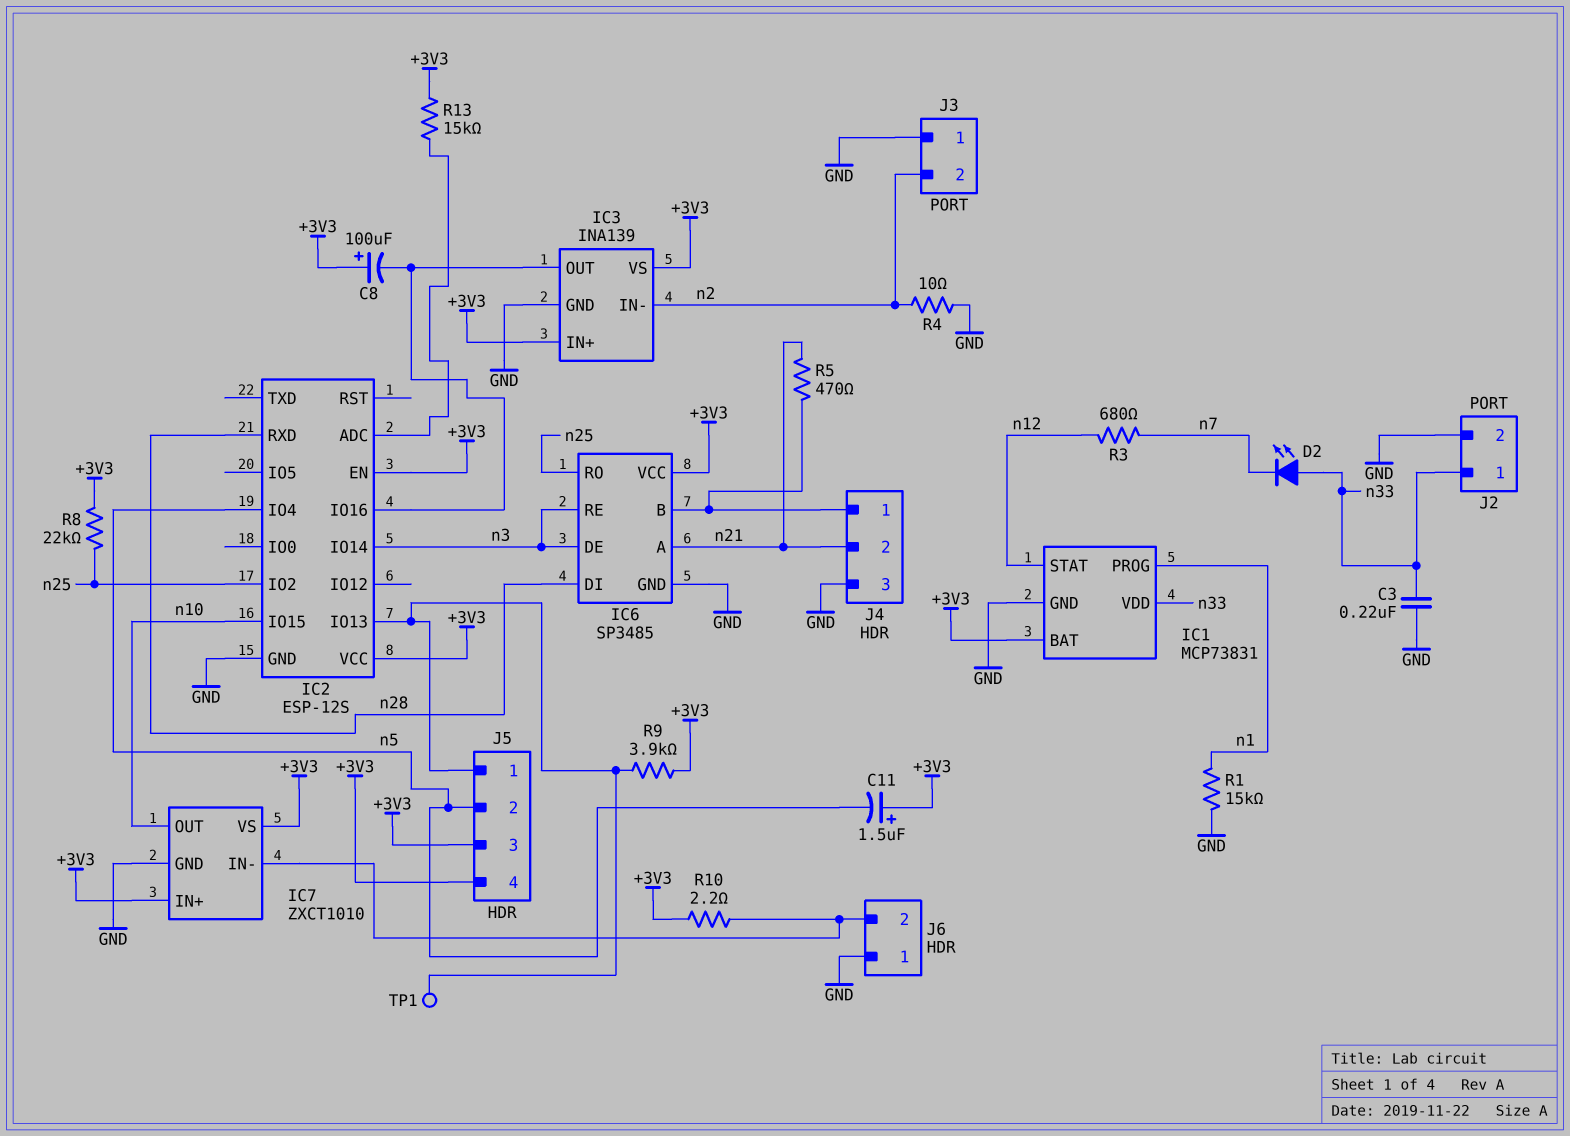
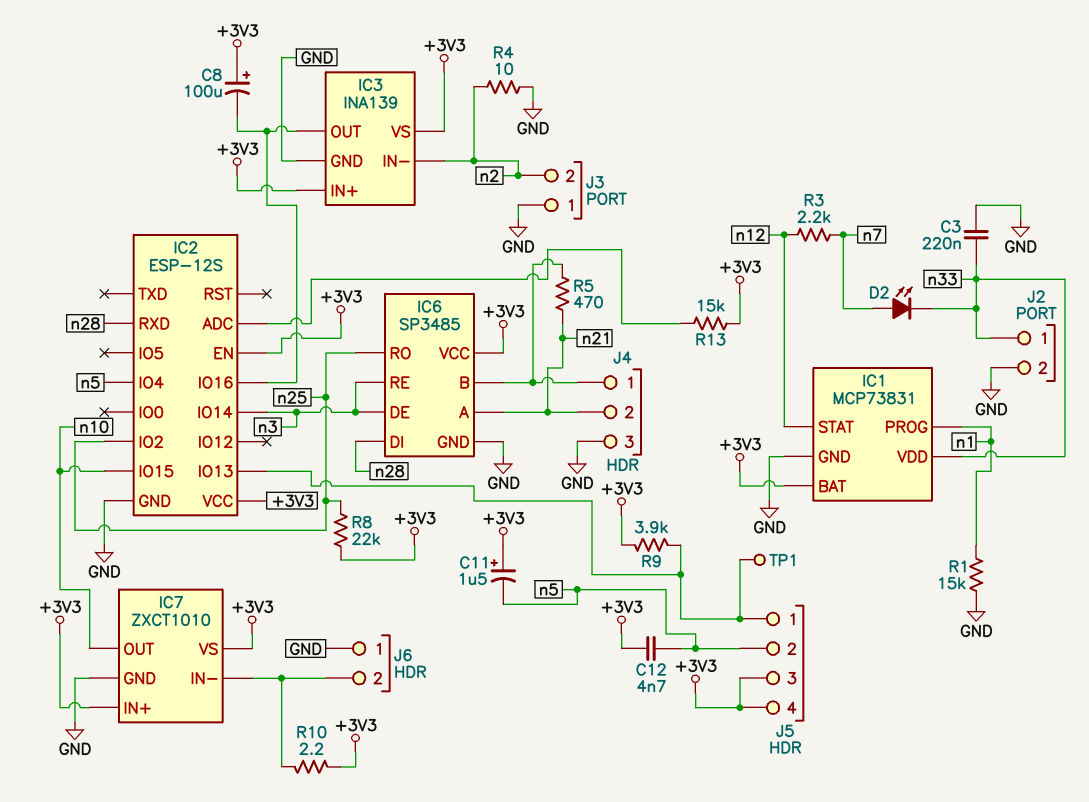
C12: none -> 4.7nF (+3V3, n5)
D2: LED (A n33, K n7) -> LED (A n7, K n33)
R3: 680 (n7, n12) -> 2.2k (n7, n12)

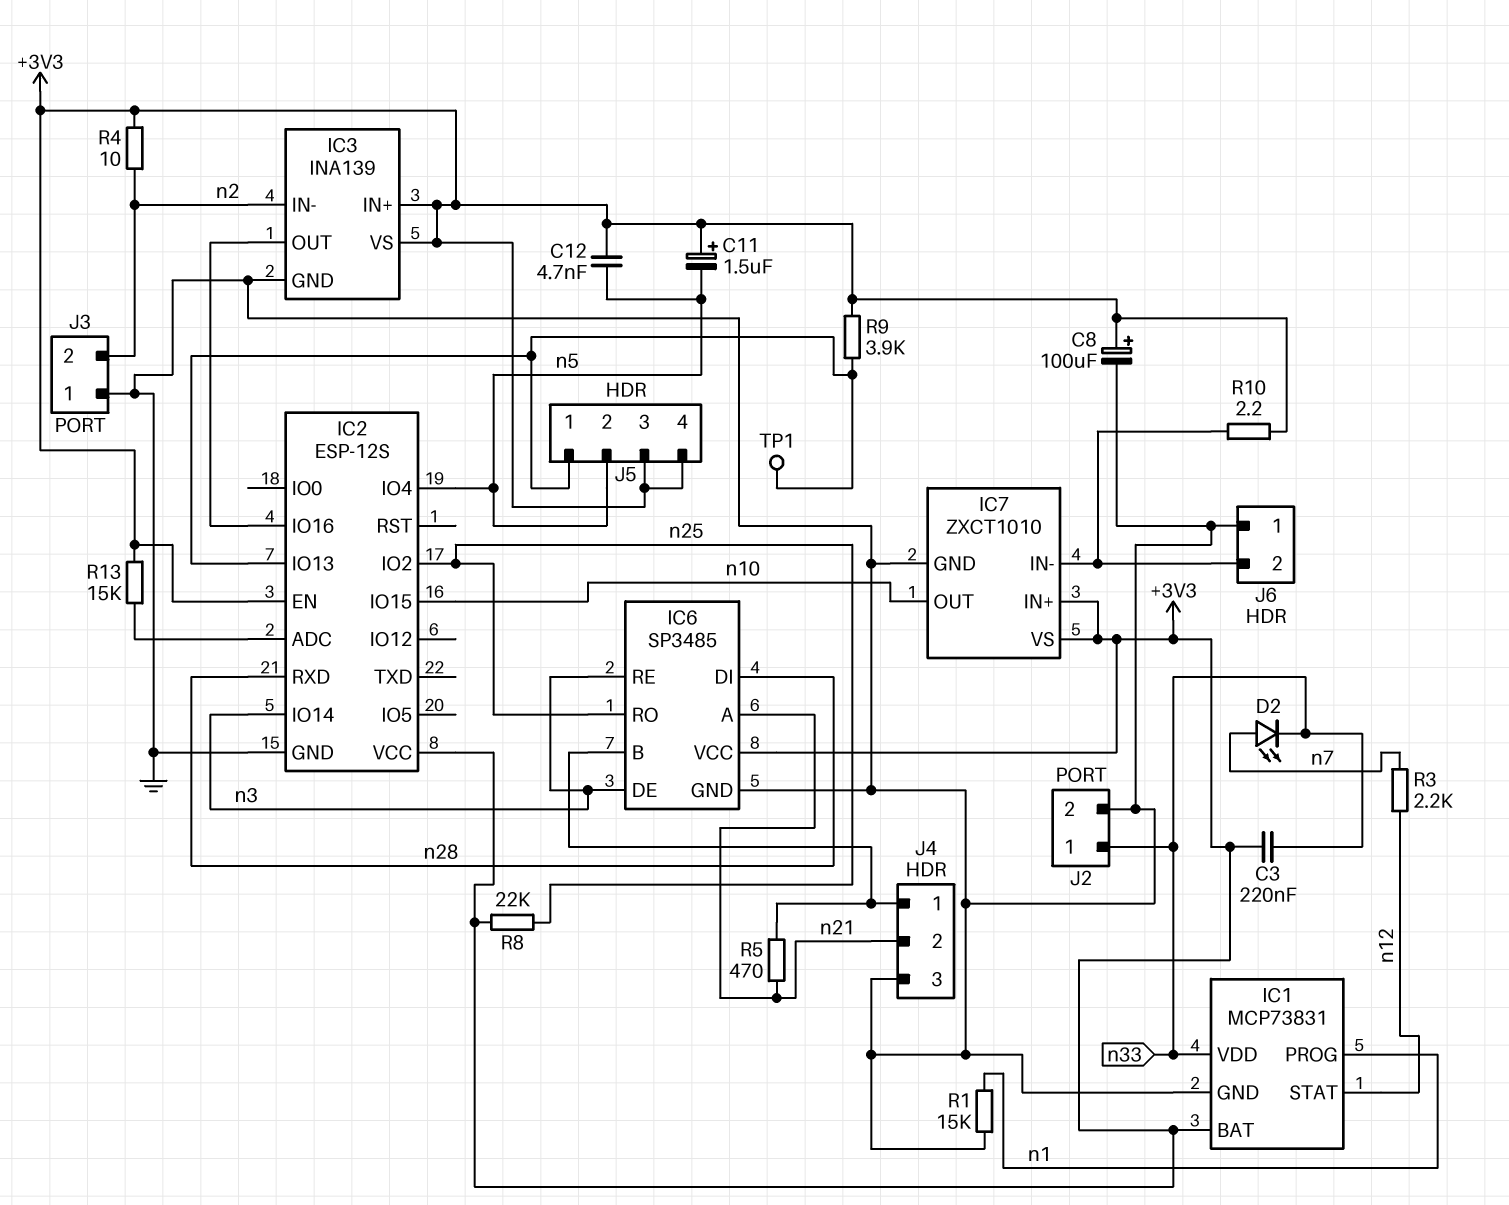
C3: 220nF (GND, n33) -> 220nF (+3V3, n33)
C8: 100uF (plus +3V3, minus IC2/IO16) -> 100uF (plus +3V3, minus GND)
R4: 10 (GND, n2) -> 10 (+3V3, n2)

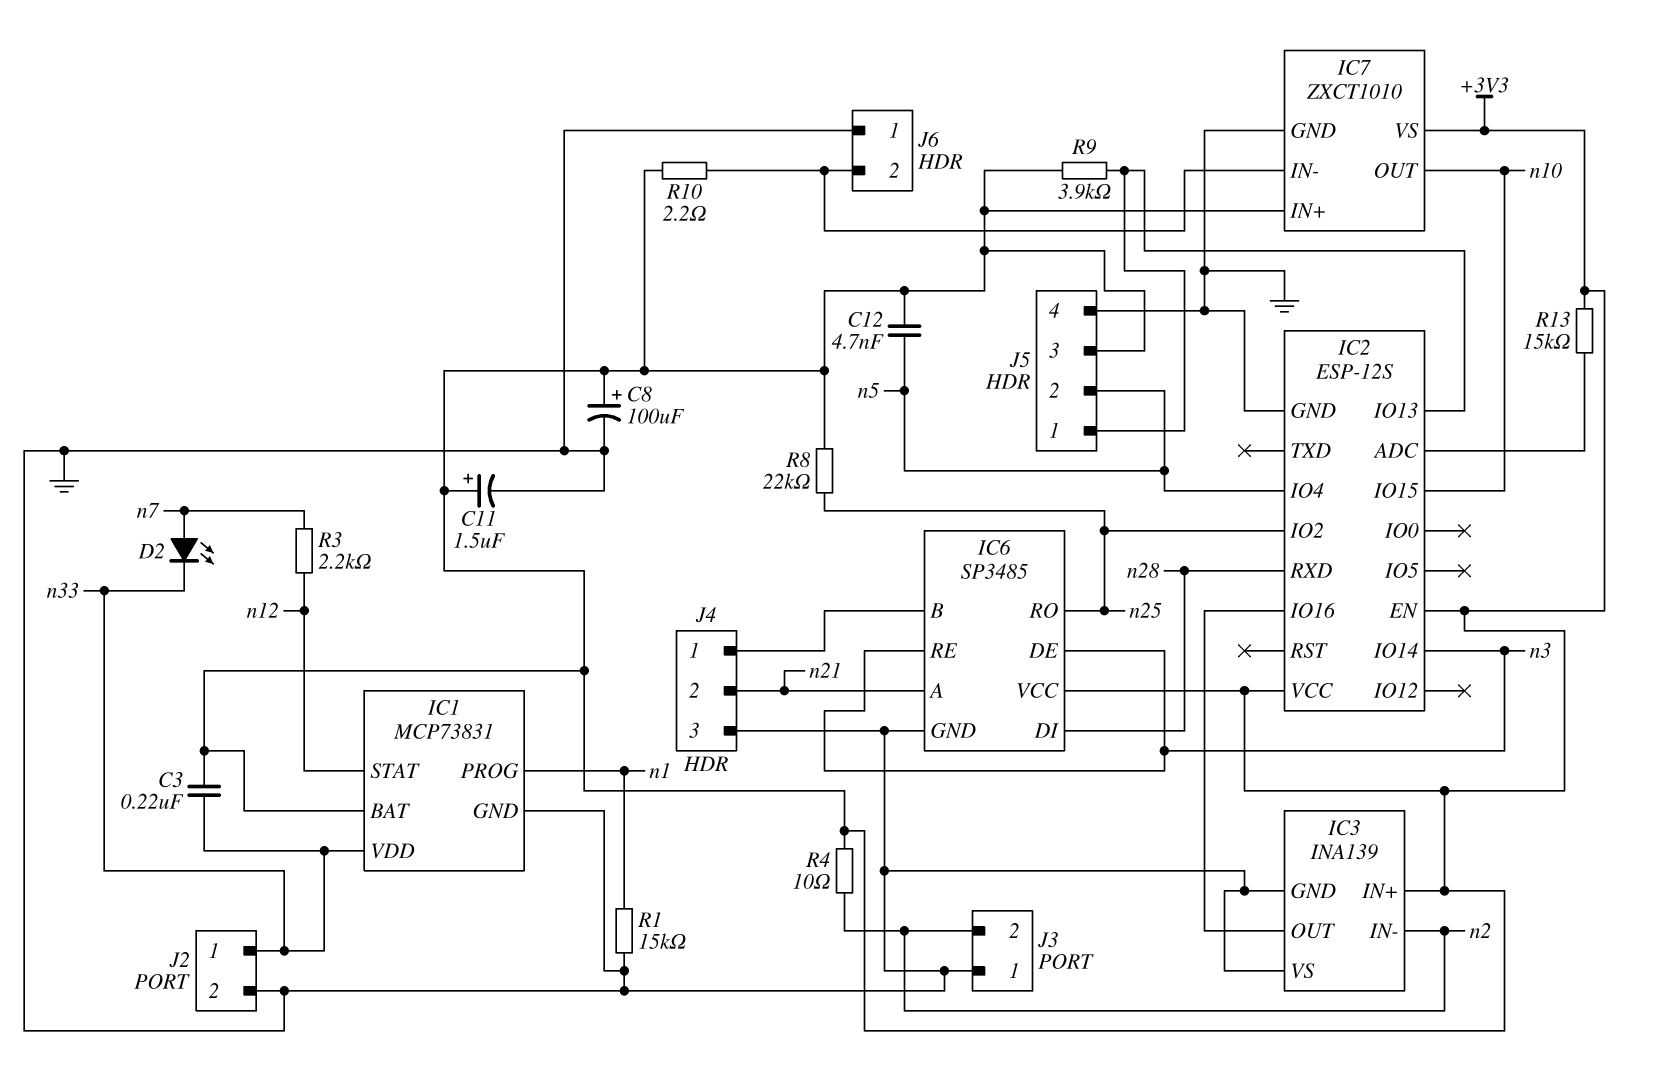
C11: 1.5uF (plus +3V3, minus n5) -> 1.5uF (plus +3V3, minus GND)
IC3 pin VS: +3V3 -> GND
J5 pin 4: +3V3 -> GND
R5: 470 (IC6/B, n21) -> none
TP1: test point (IC2/IO13) -> none

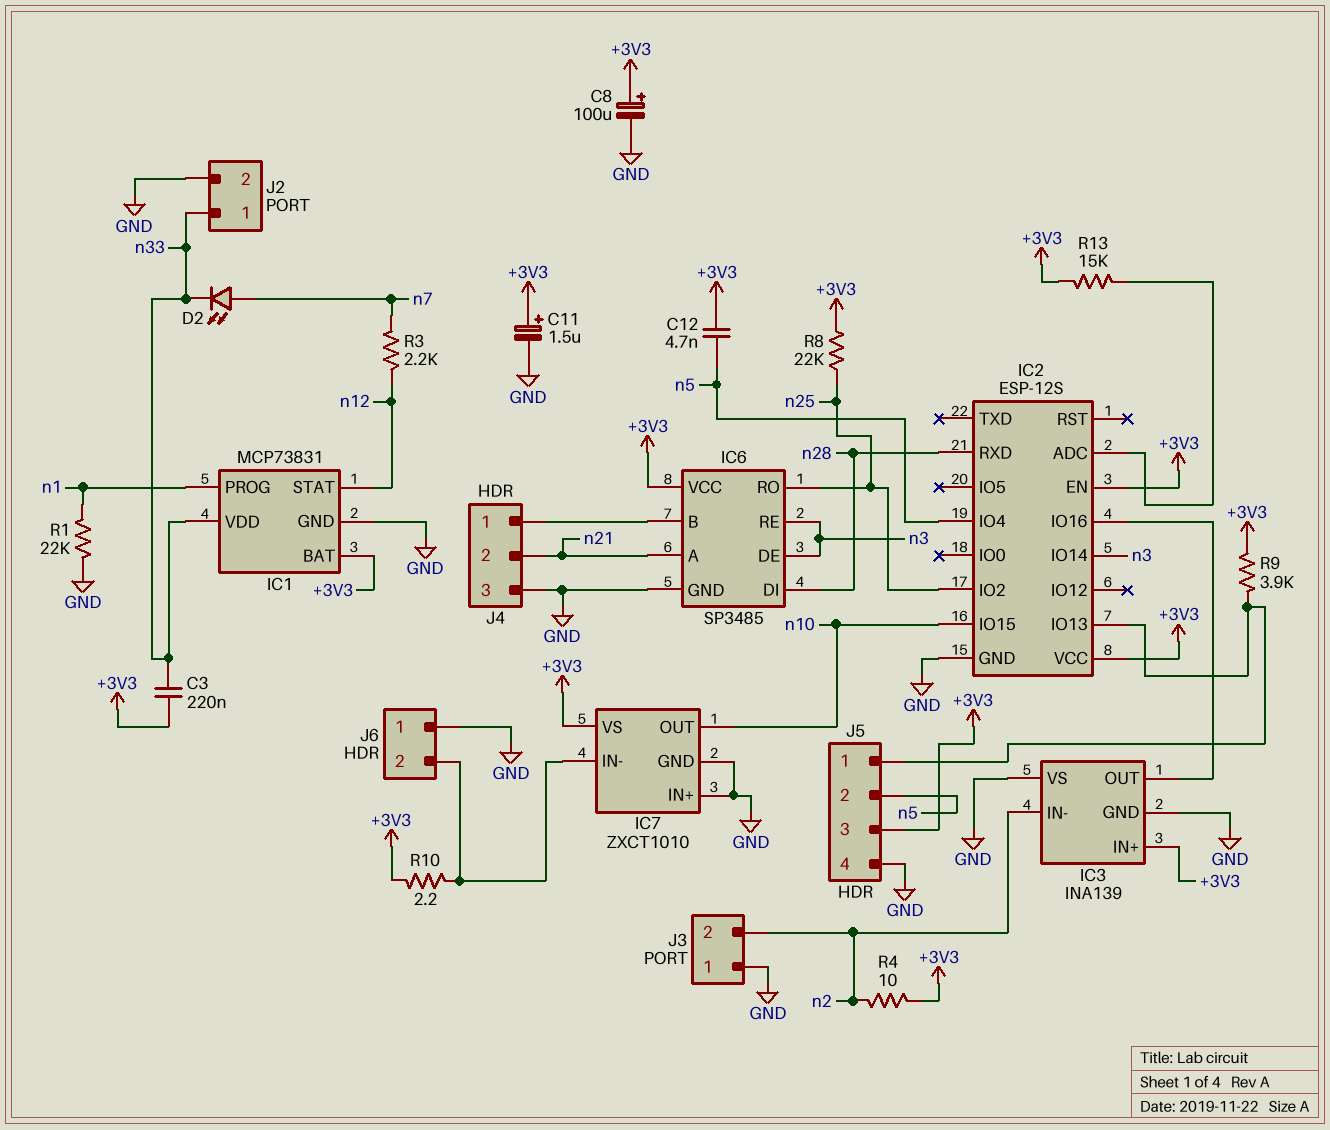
IC7 pin IN+: +3V3 -> GND
R1: 15k (GND, n1) -> 22k (GND, n1)

